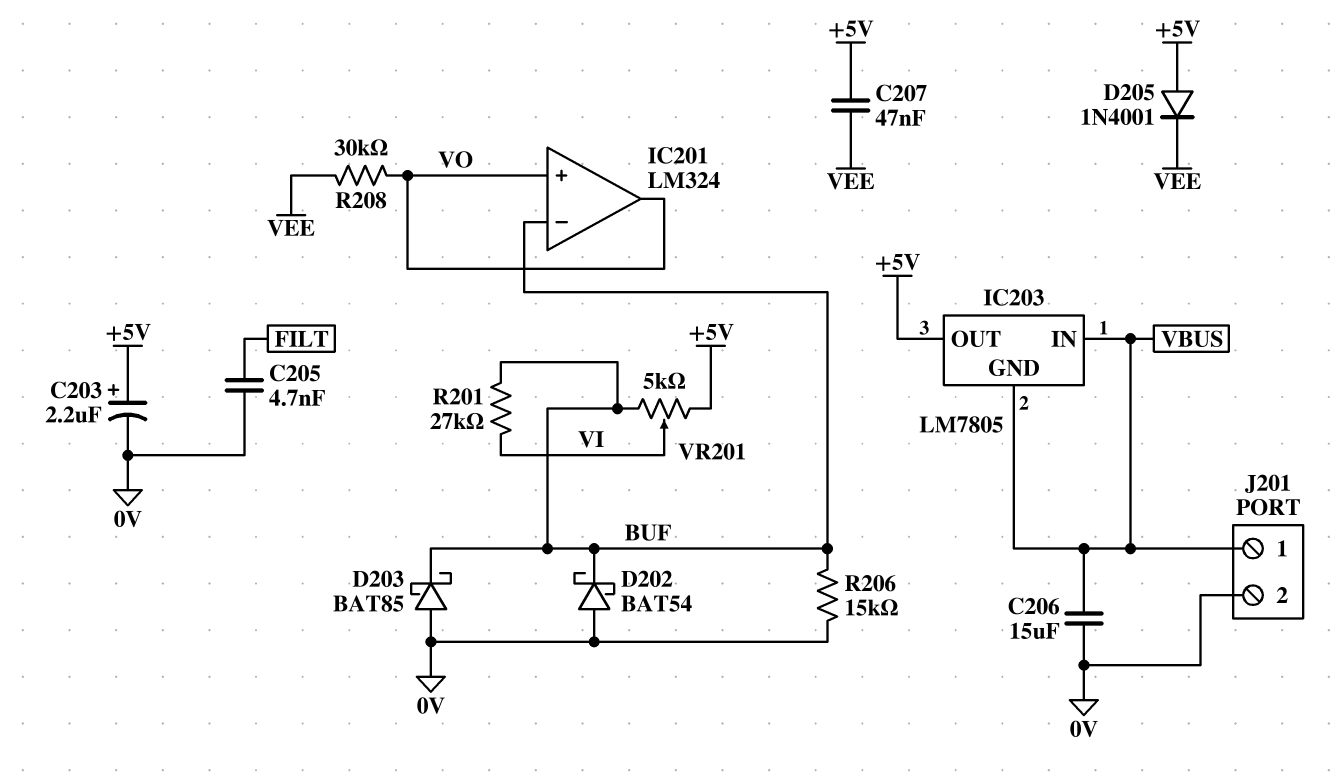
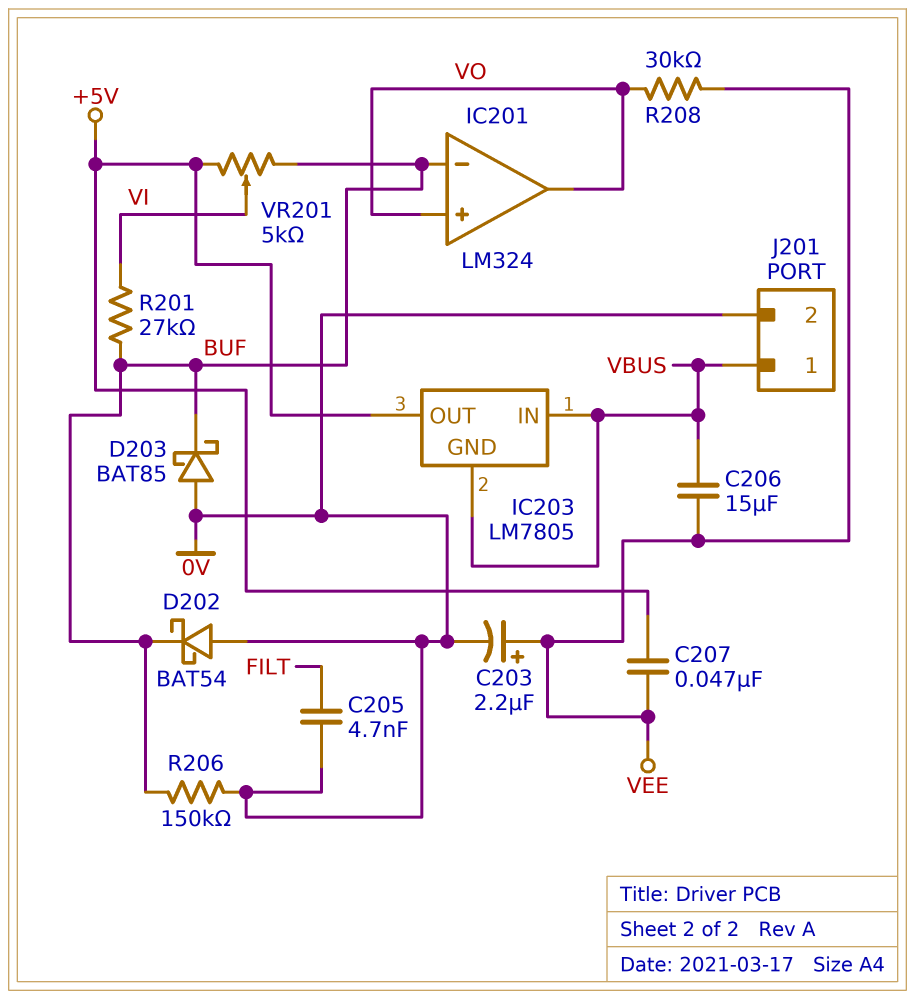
C203: 2.2uF (plus +5V, minus 0V) -> 2.2uF (plus VEE, minus 0V)
C206: 15uF (0V, VBUS) -> 15uF (VBUS, VEE)
D205: diode 1N4001 (A +5V, K VEE) -> none
R206: 15k (0V, BUF) -> 150k (0V, BUF)

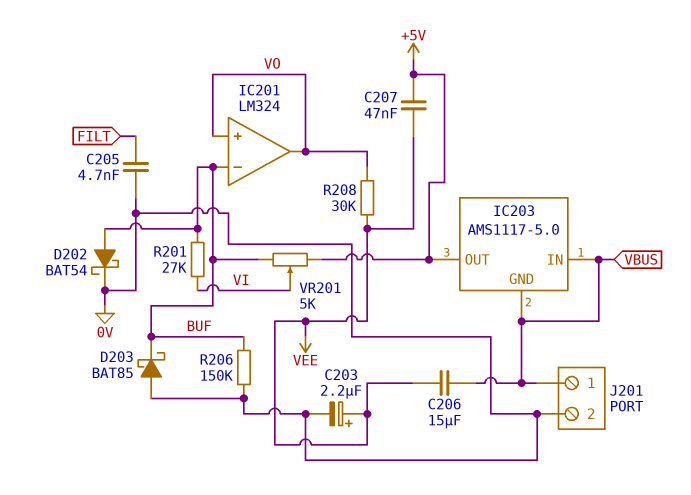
D202: schottky BAT54 (A 0V, K BUF) -> schottky BAT54 (A BUF, K 0V)
IC203: LM7805 -> AMS1117-5.0

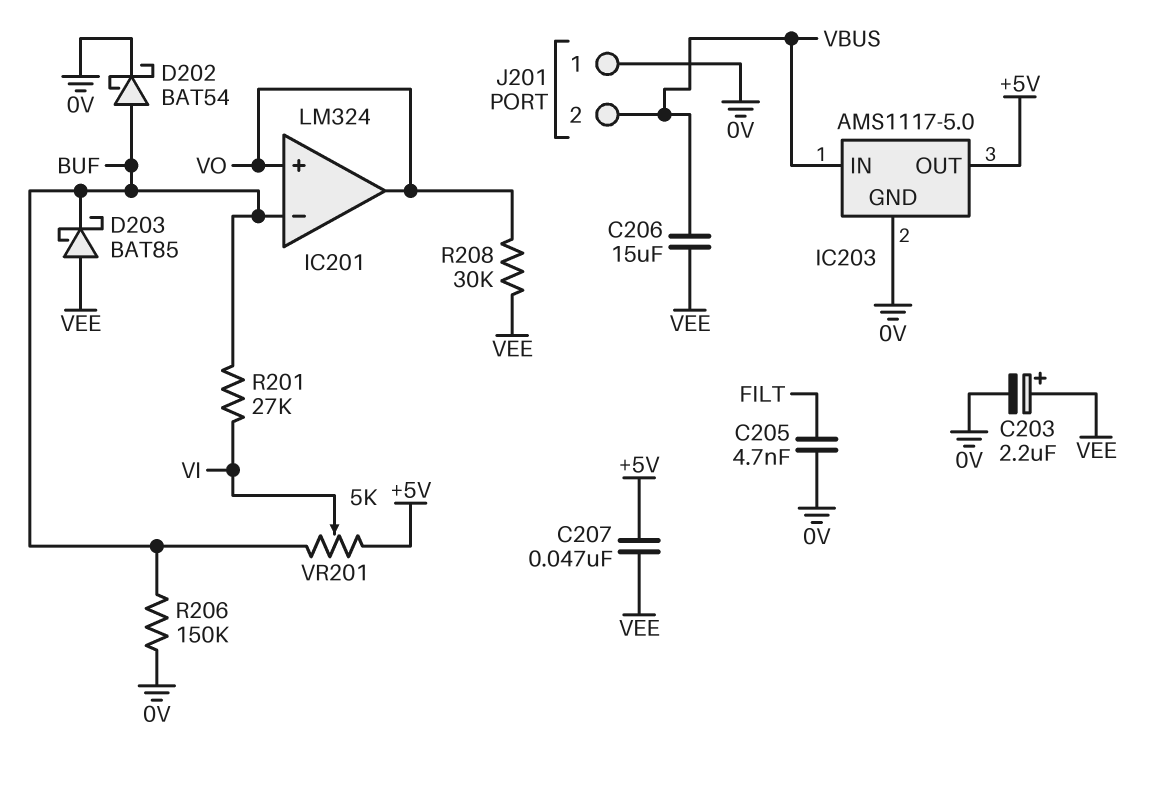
D203: schottky BAT85 (A 0V, K BUF) -> schottky BAT85 (A VEE, K BUF)
IC203 pin GND: VBUS -> 0V
J201 pin 1: VBUS -> 0V
J201 pin 2: 0V -> VBUS

